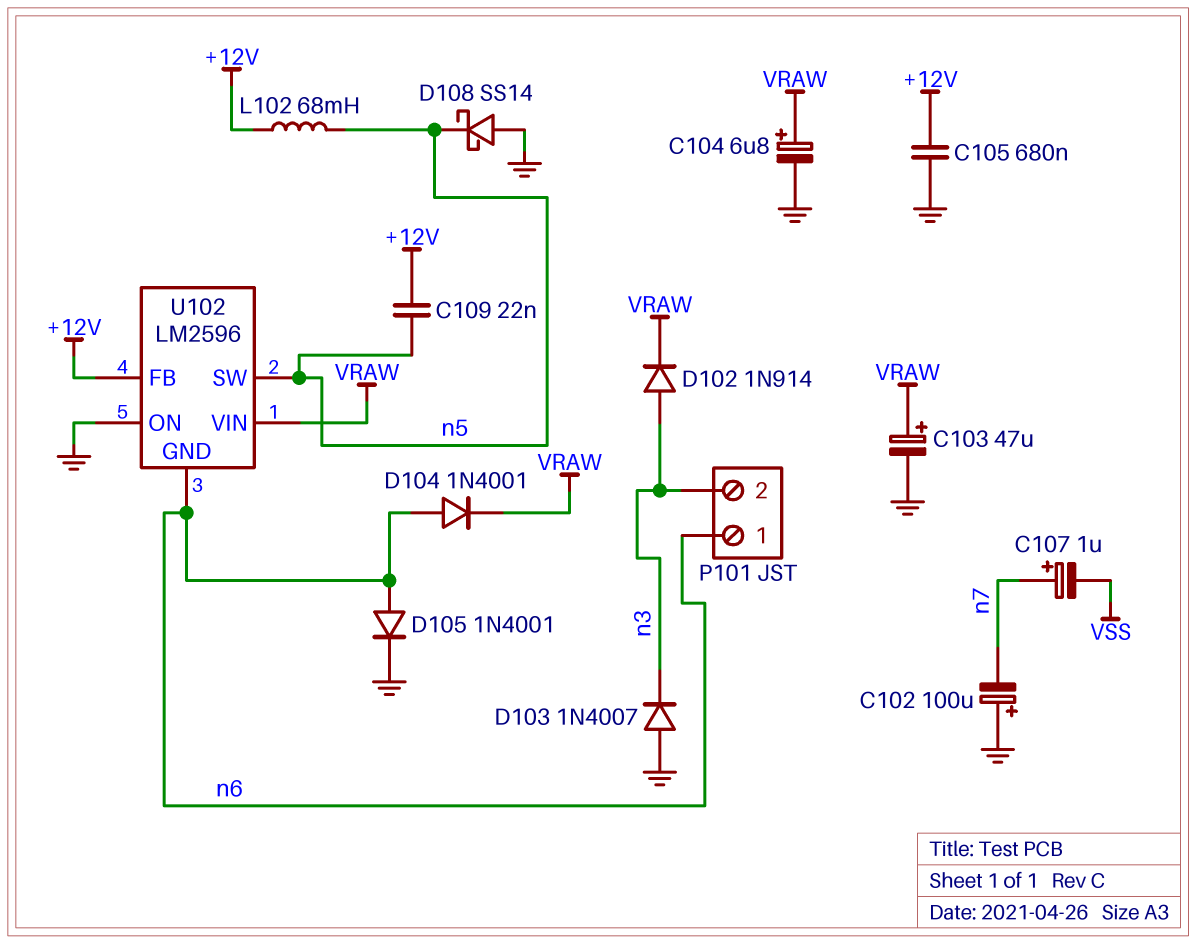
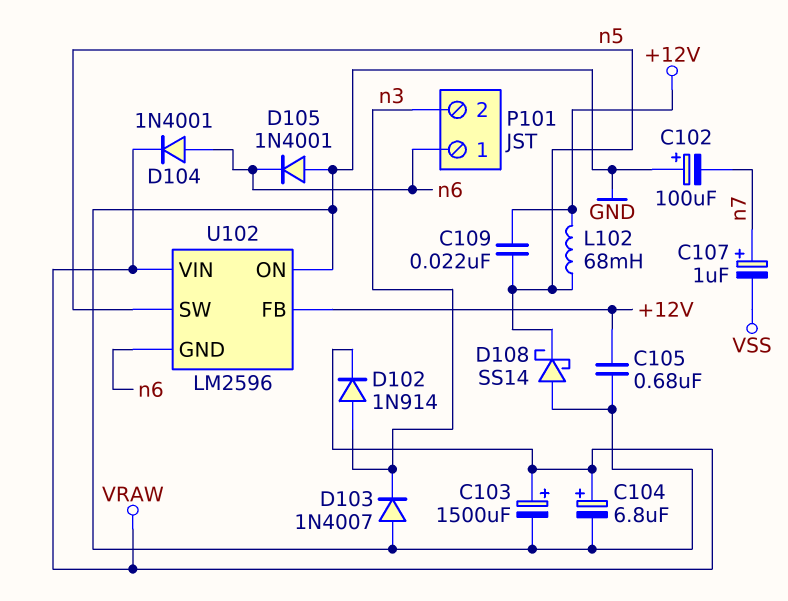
C103: 47uF (plus VRAW, minus GND) -> 1500uF (plus VRAW, minus GND)
D105: diode 1N4001 (A n6, K GND) -> diode 1N4001 (A GND, K n6)

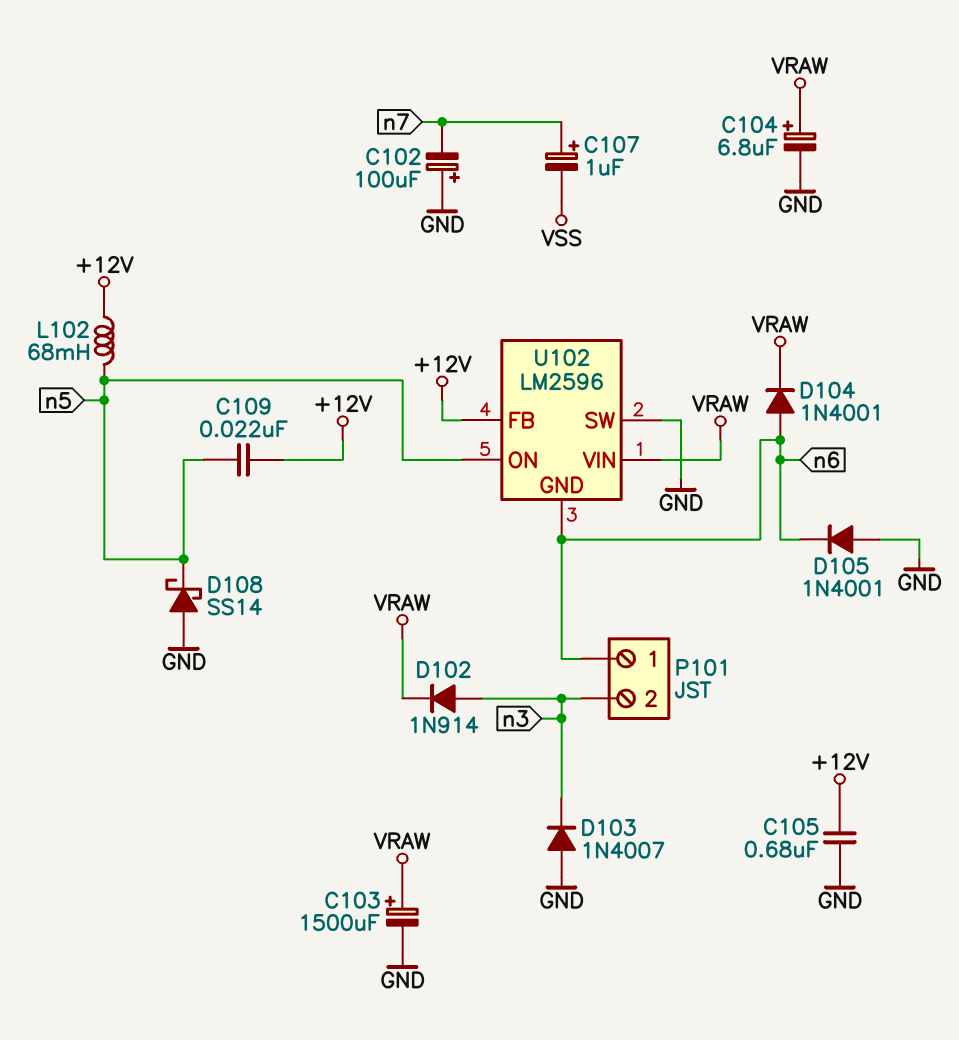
U102 pin ON: GND -> n5
U102 pin SW: n5 -> GND

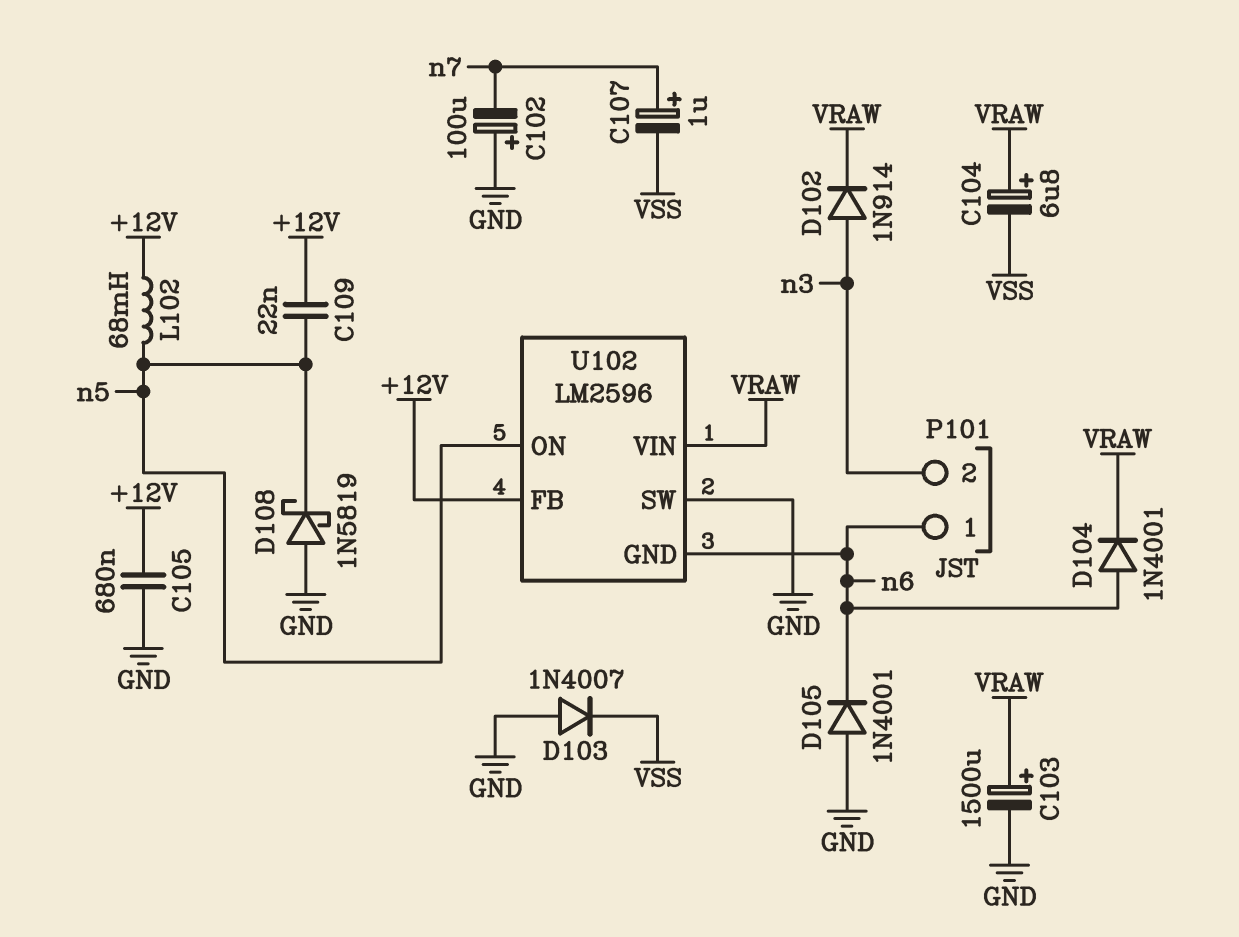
C104: 6.8uF (plus VRAW, minus GND) -> 6.8uF (plus VRAW, minus VSS)
D103: diode 1N4007 (A GND, K n3) -> diode 1N4007 (A GND, K VSS)
D108: schottky SS14 (A GND, K n5) -> schottky 1N5819 (A GND, K n5)

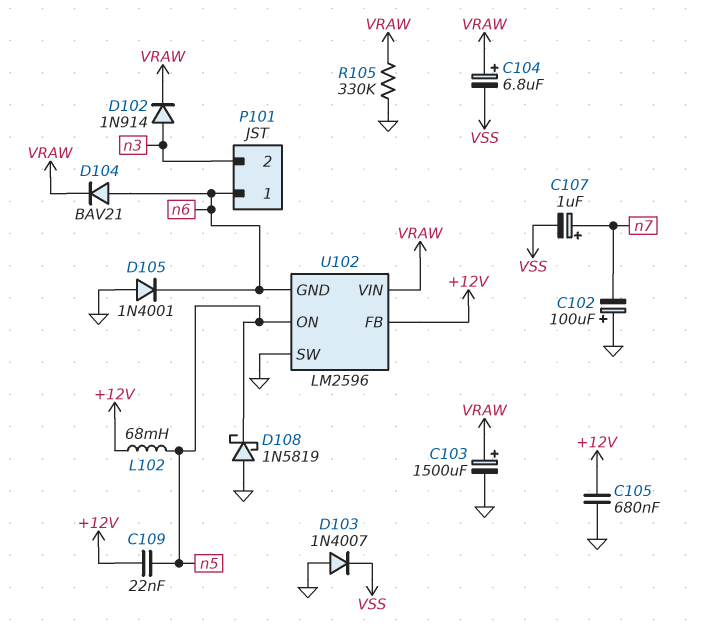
D104: diode 1N4001 (A n6, K VRAW) -> diode BAV21 (A n6, K VRAW)
R105: none -> 330k (GND, VRAW)

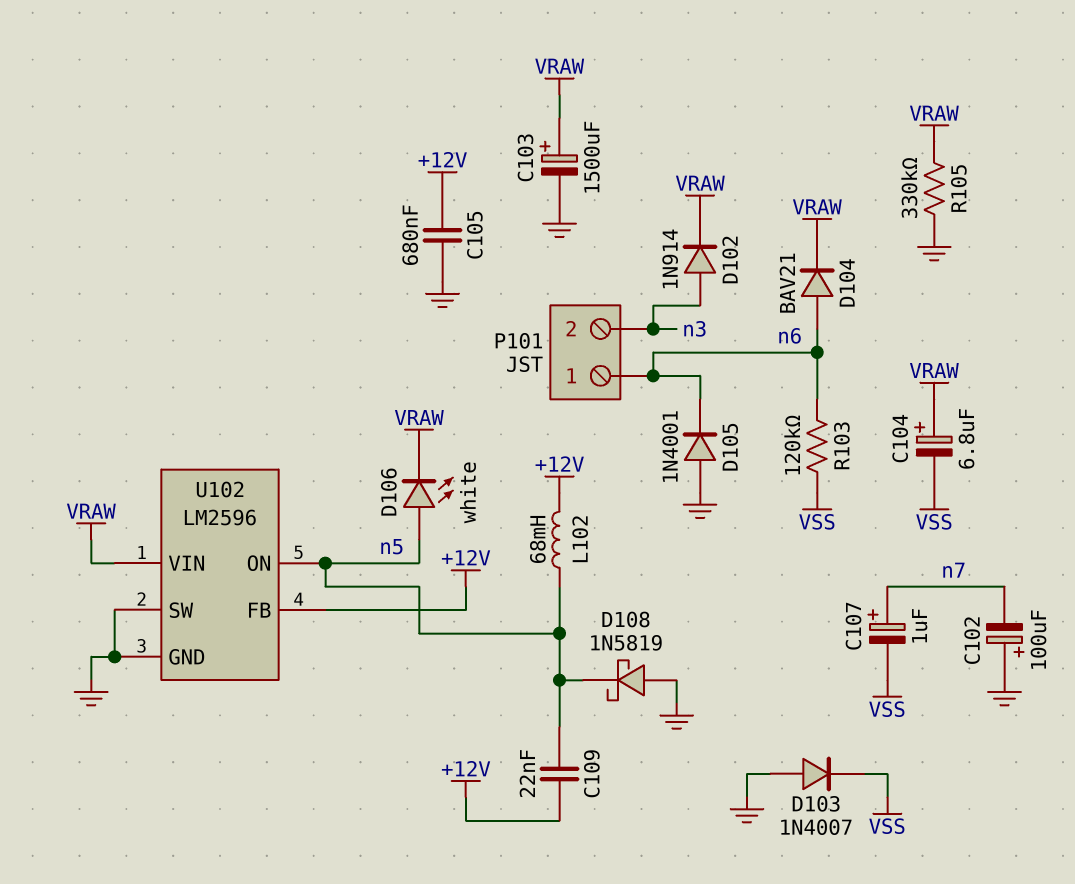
D106: none -> LED white (A n5, K VRAW)
R103: none -> 120k (VSS, n6)
U102 pin GND: n6 -> GND

